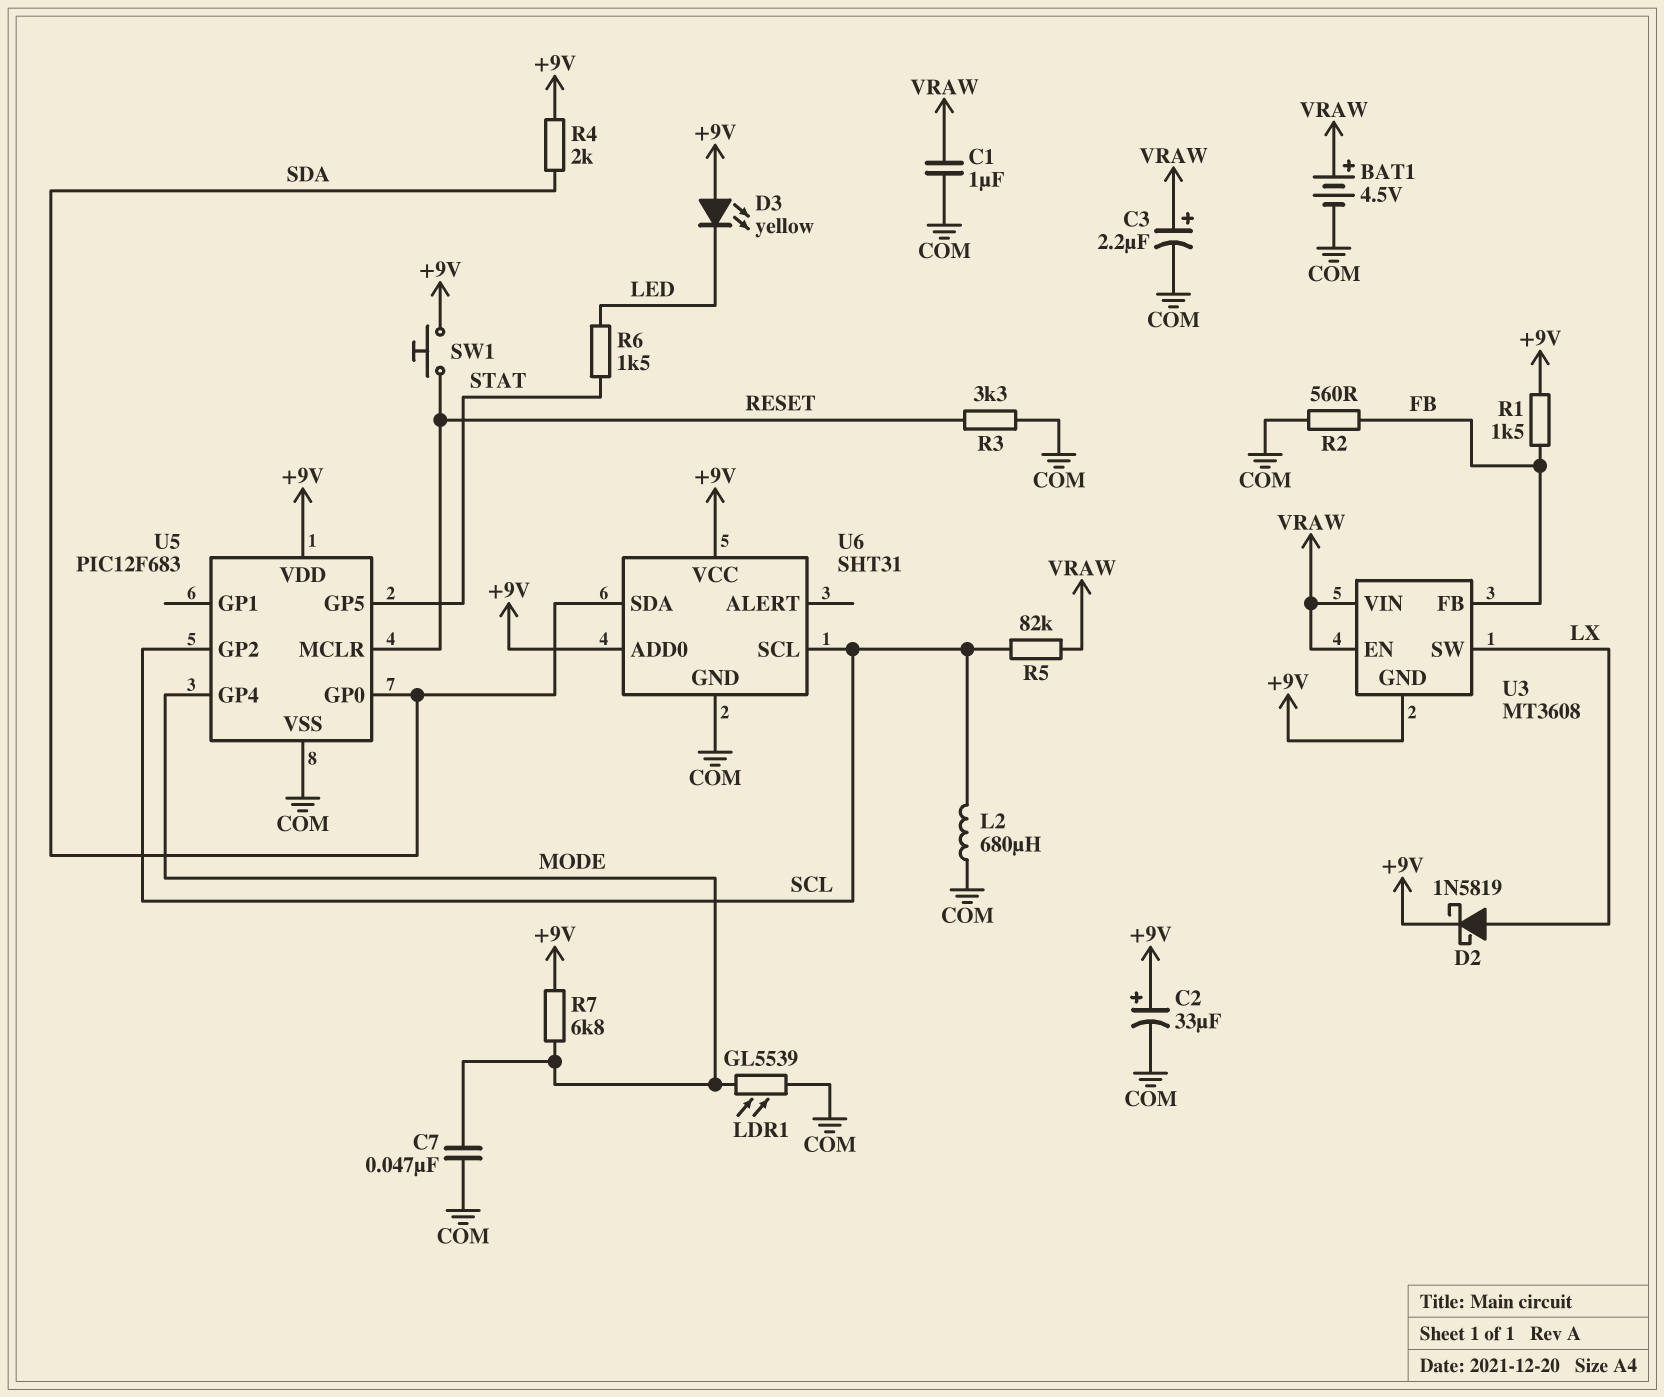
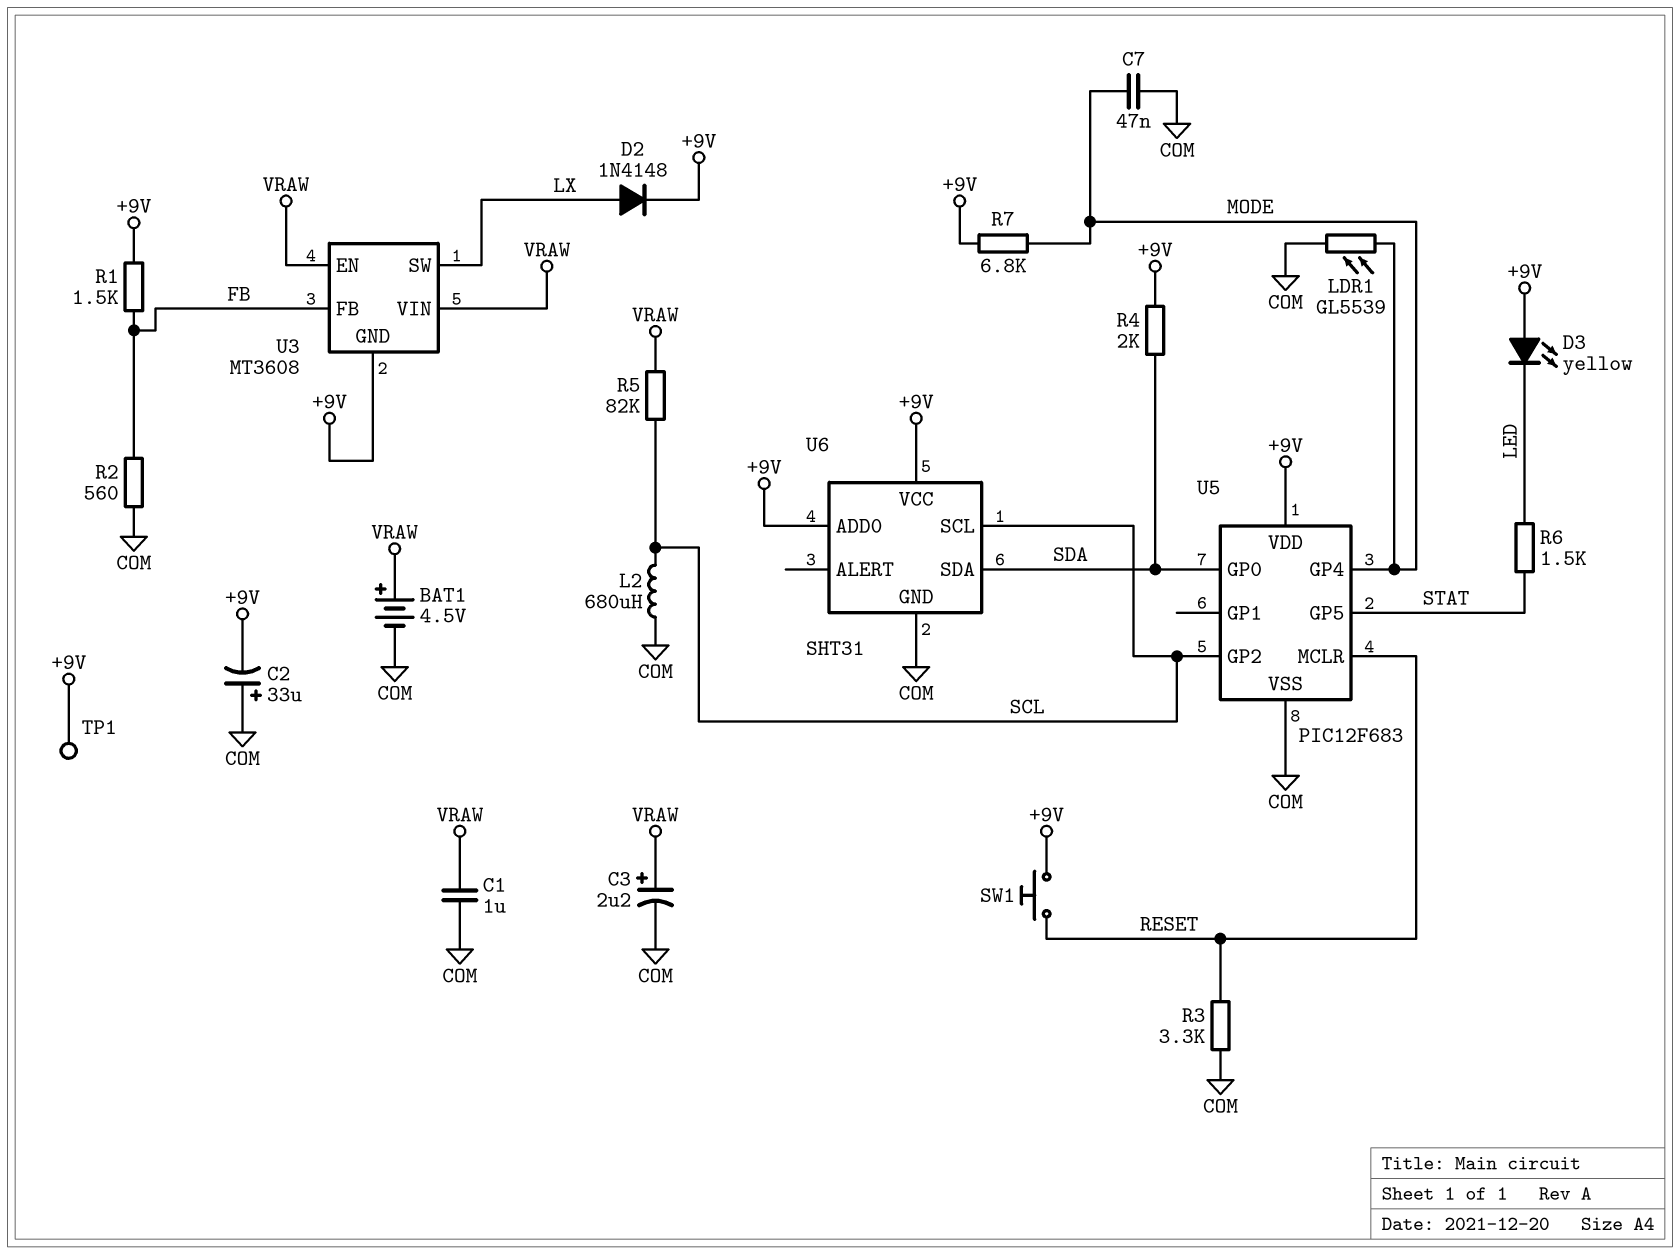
C2: 33uF (plus +9V, minus COM) -> 33uF (plus COM, minus +9V)
D2: schottky 1N5819 (A LX, K +9V) -> diode 1N4148 (A LX, K +9V)
TP1: none -> test point (+9V)

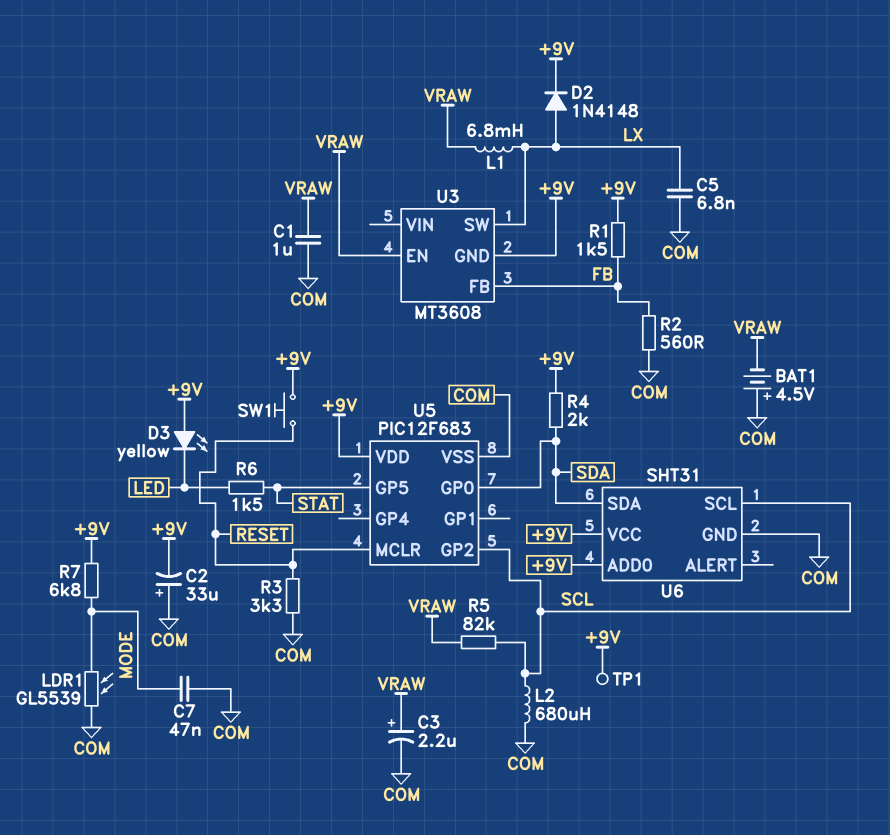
BAT1: 4.5V (plus VRAW, minus COM) -> 4.5V (plus COM, minus VRAW)
C5: none -> 6.8nF (COM, LX)
L1: none -> 6.8mH (LX, VRAW)
U3 pin VIN: VRAW -> none
U5 pin GP4: MODE -> none

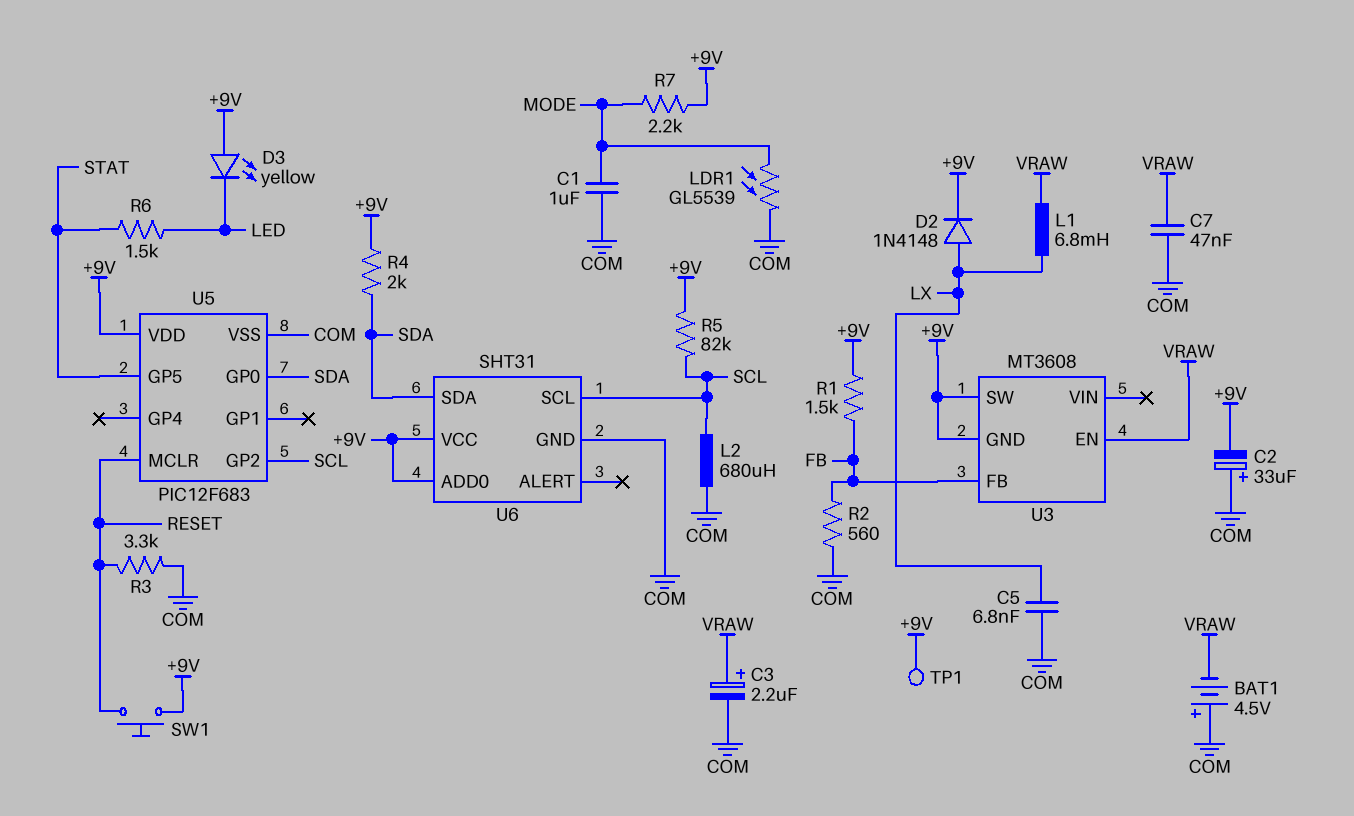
C1: 1uF (COM, VRAW) -> 1uF (COM, MODE)
C7: 47nF (COM, MODE) -> 47nF (COM, VRAW)
R5: 82k (SCL, VRAW) -> 82k (+9V, SCL)
R7: 6.8k (+9V, MODE) -> 2.2k (+9V, MODE)
U3 pin SW: LX -> +9V

